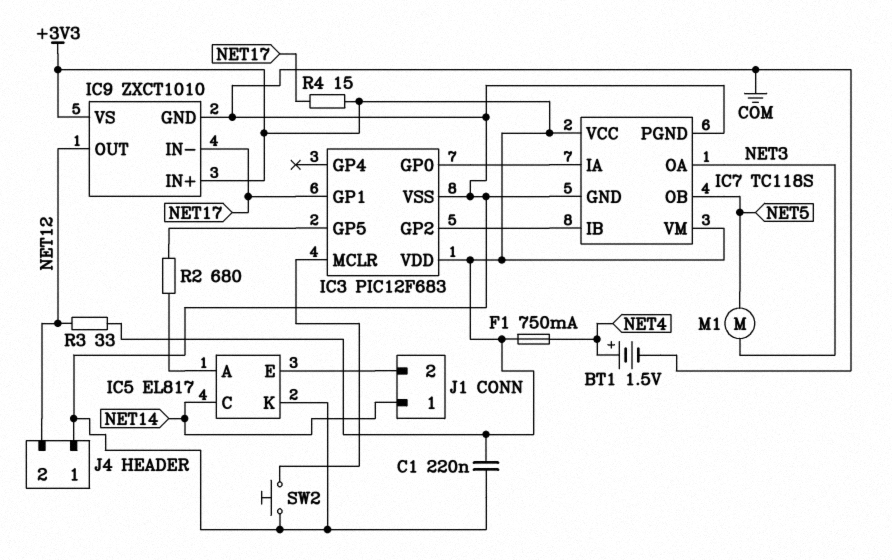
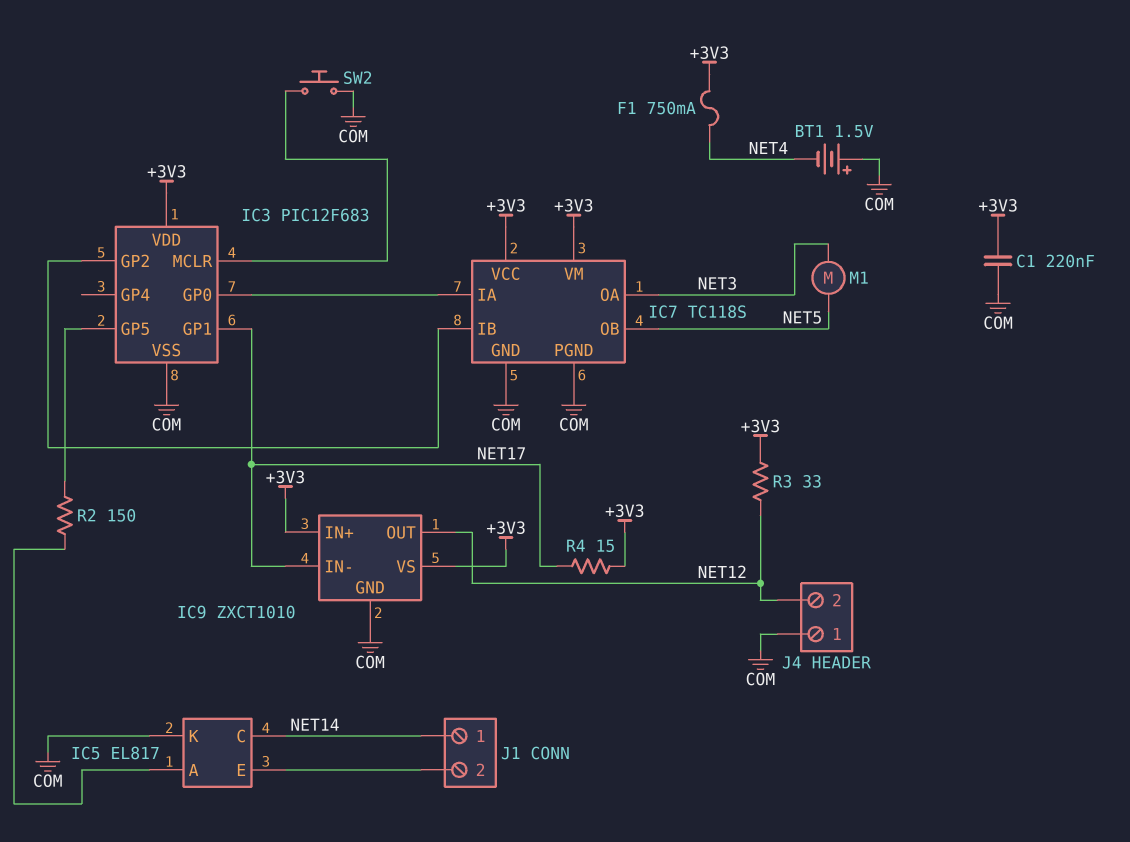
BT1: 1.5V (plus NET4, minus COM) -> 1.5V (plus COM, minus NET4)
R2: 680 (IC3/GP5, IC5/A) -> 150 (IC3/GP5, IC5/A)

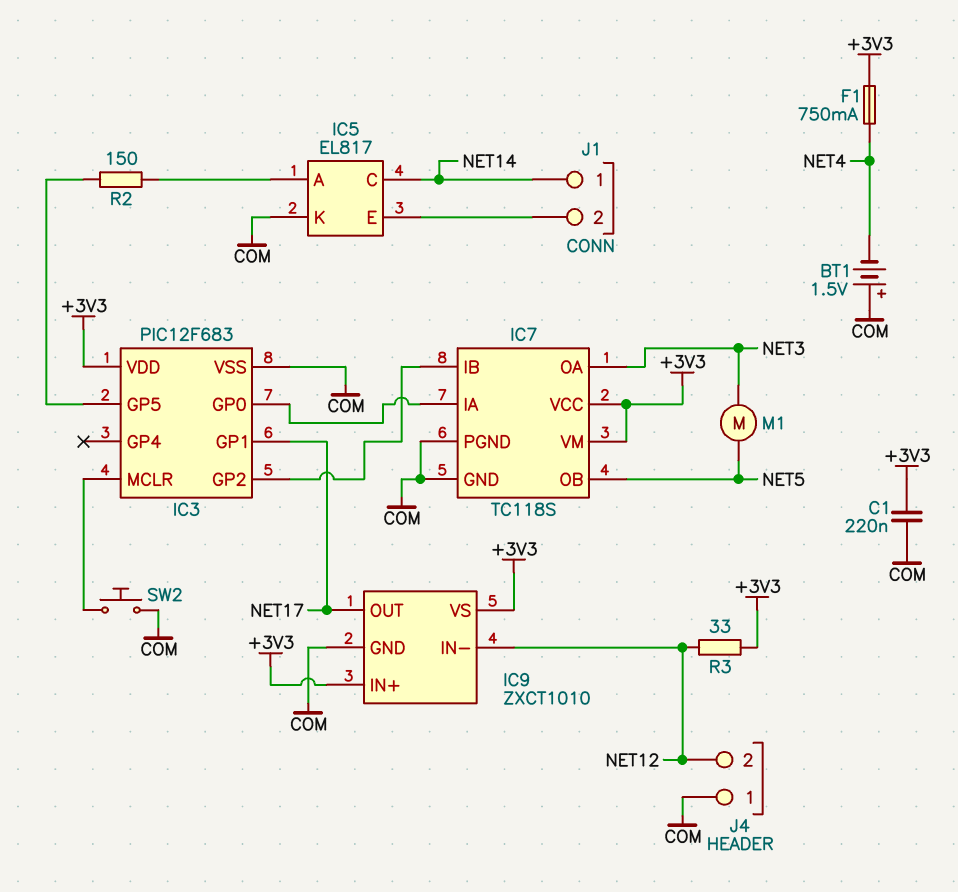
IC9 pin IN-: NET17 -> NET12
IC9 pin OUT: NET12 -> NET17
R4: 15 (+3V3, NET17) -> none

